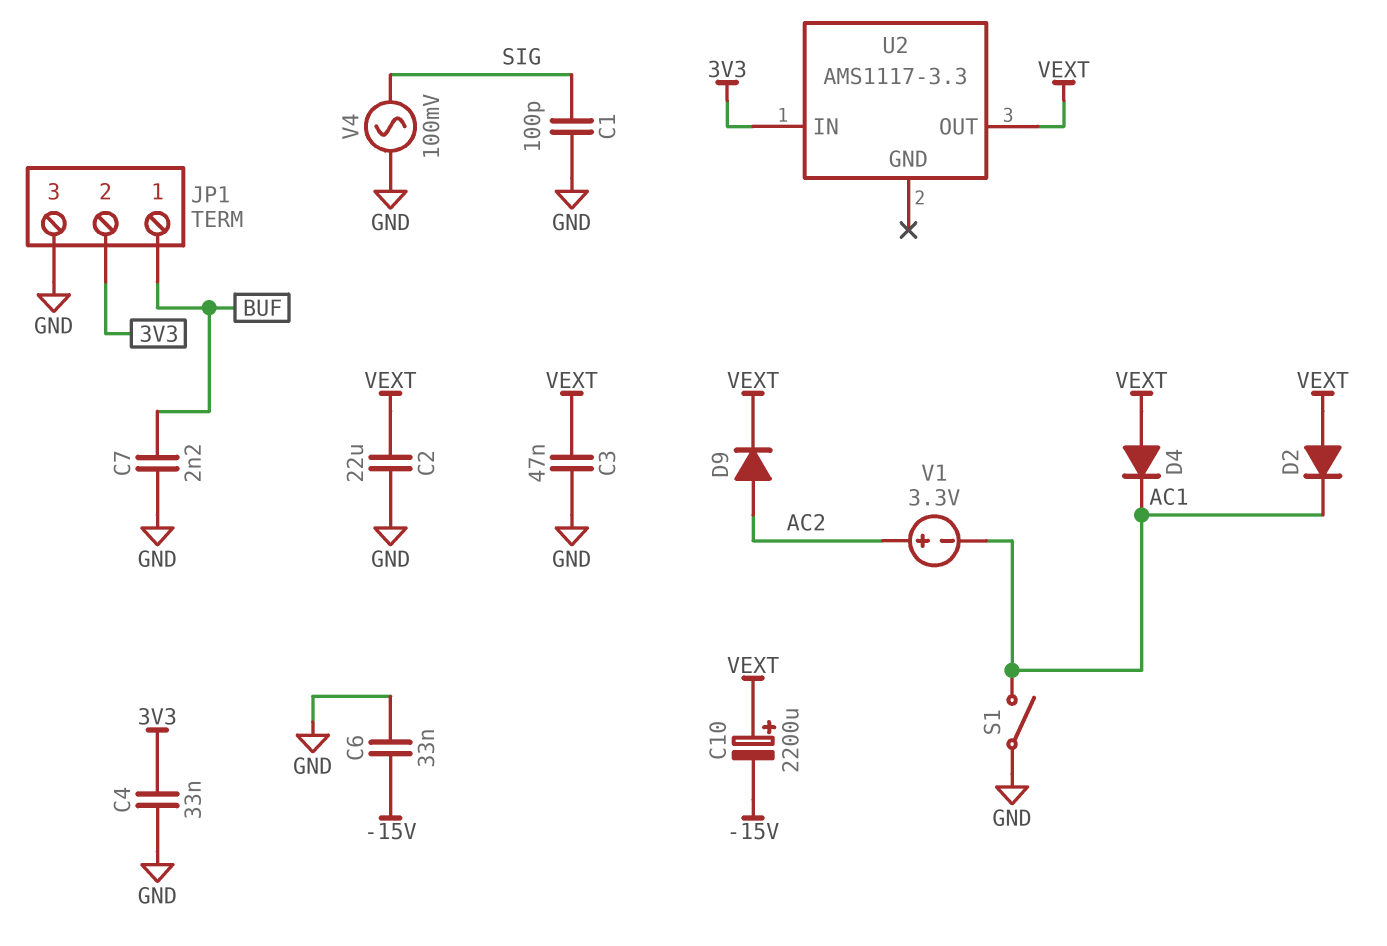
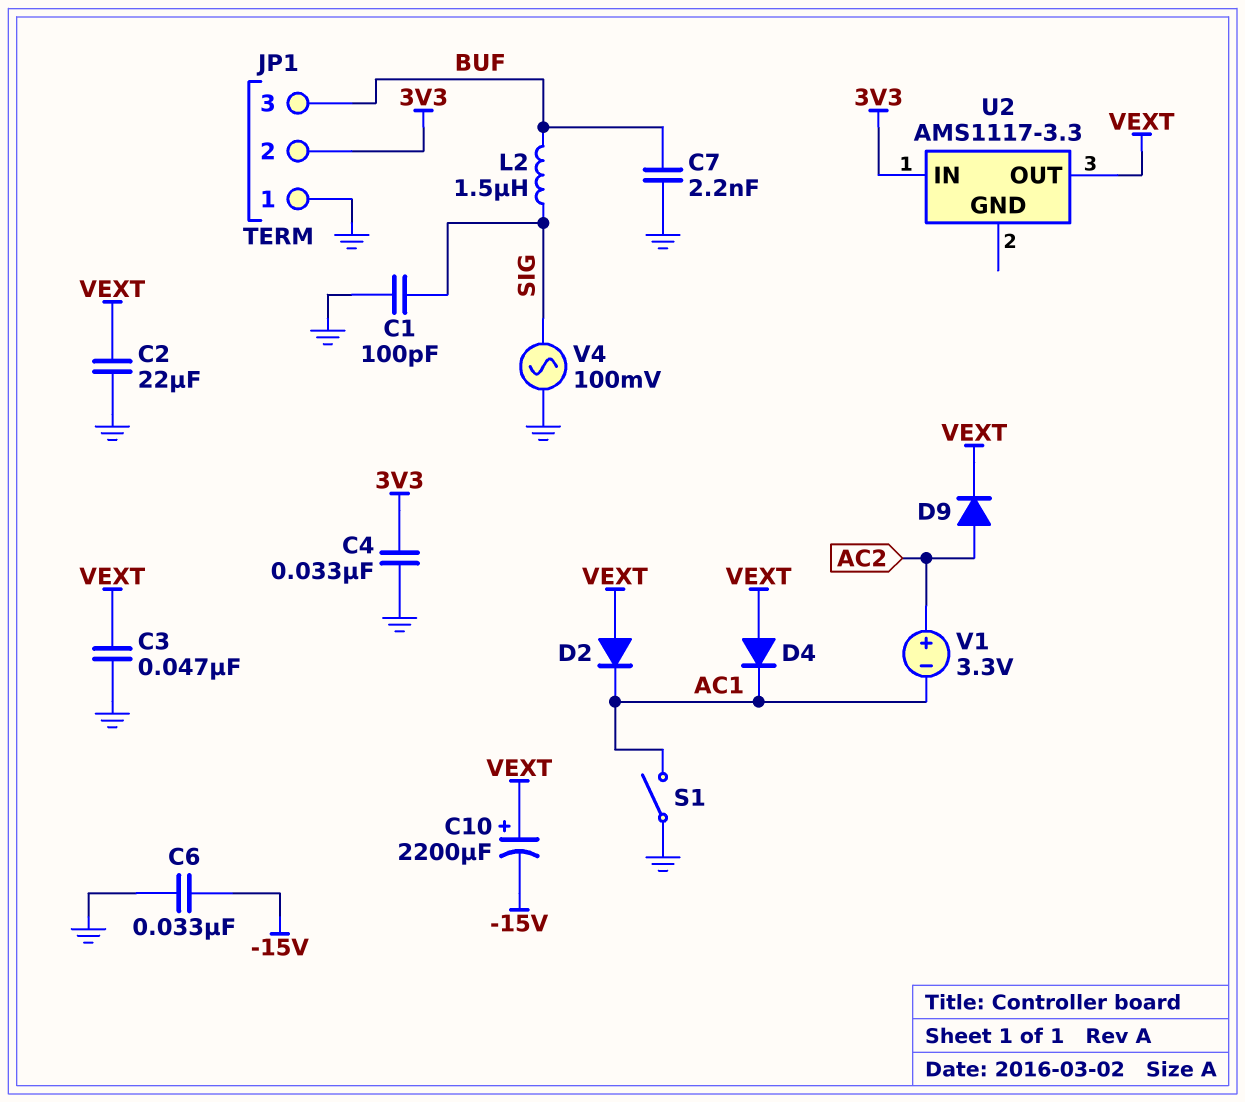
JP1 pin 1: BUF -> GND
JP1 pin 3: GND -> BUF
L2: none -> 1.5uH (BUF, SIG)

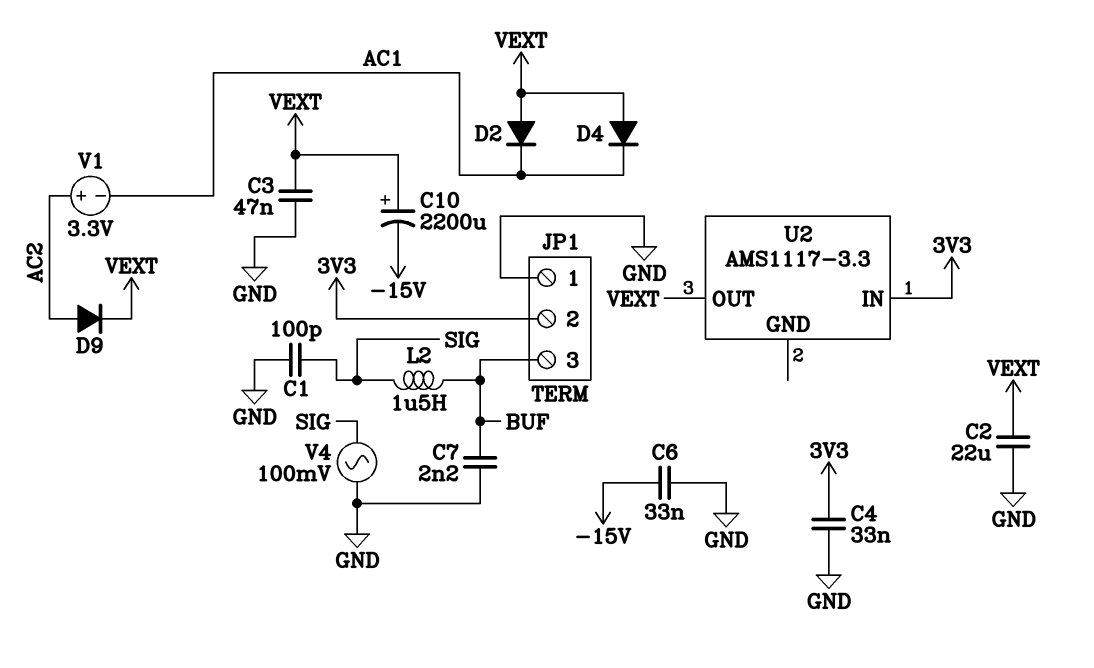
S1: switch (AC1, GND) -> none

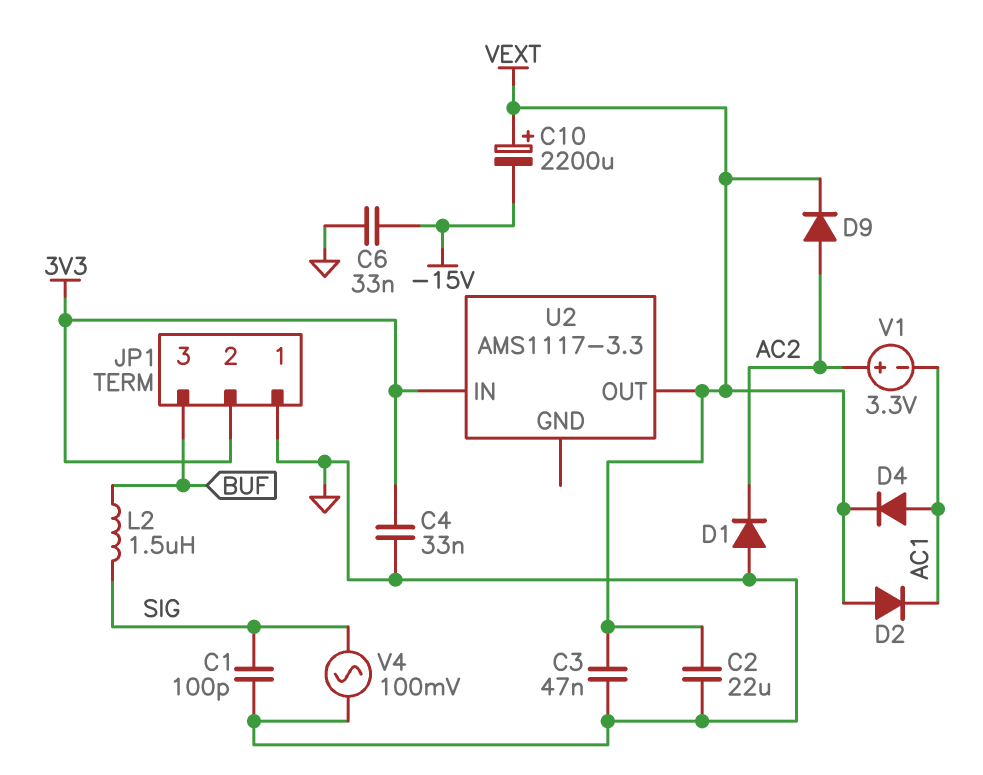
C7: 2.2nF (BUF, GND) -> none
D1: none -> diode (A GND, K AC2)
D4: diode (A VEXT, K AC1) -> diode (A AC1, K VEXT)

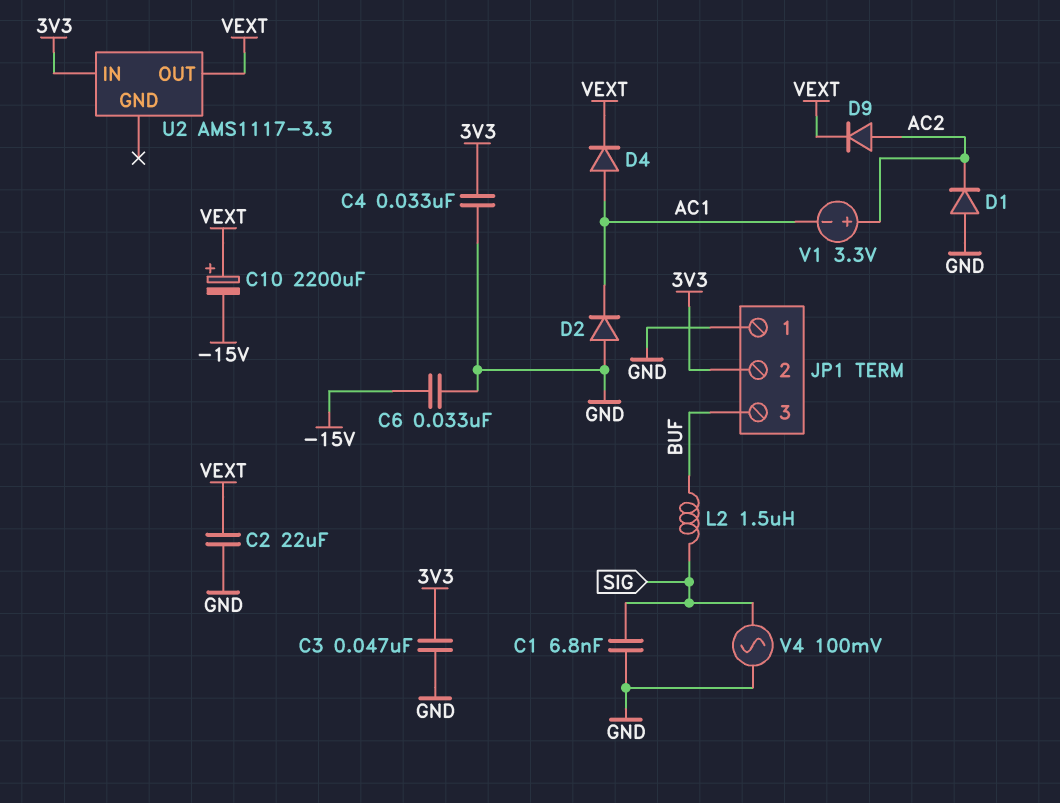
C1: 100pF (GND, SIG) -> 6.8nF (GND, SIG)
C3: 47nF (GND, VEXT) -> 47nF (3V3, GND)
D2: diode (A VEXT, K AC1) -> diode (A GND, K AC1)

